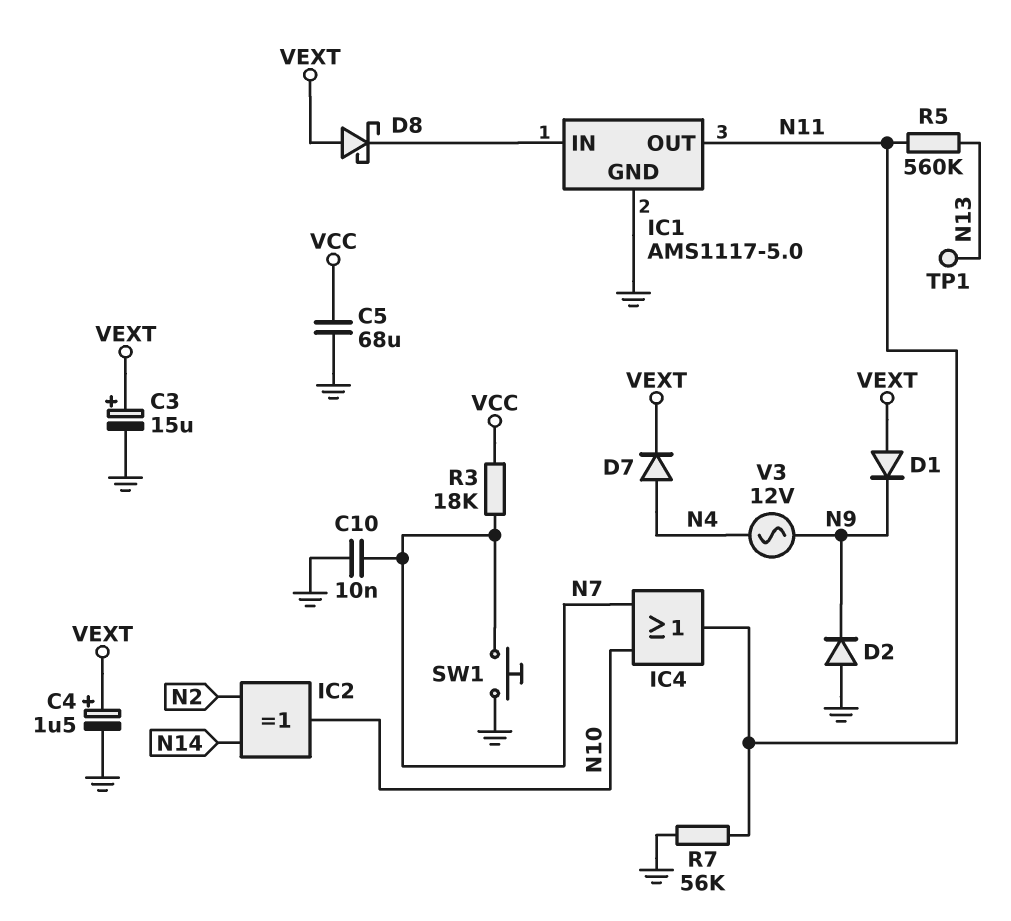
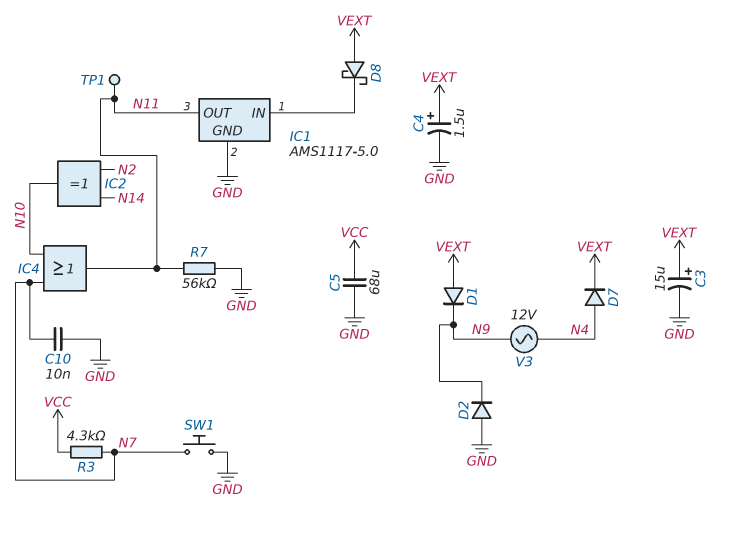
R3: 18k (N7, VCC) -> 4.3k (N7, VCC)
R5: 560k (N11, N13) -> none
TP1: test point (N13) -> test point (N11)

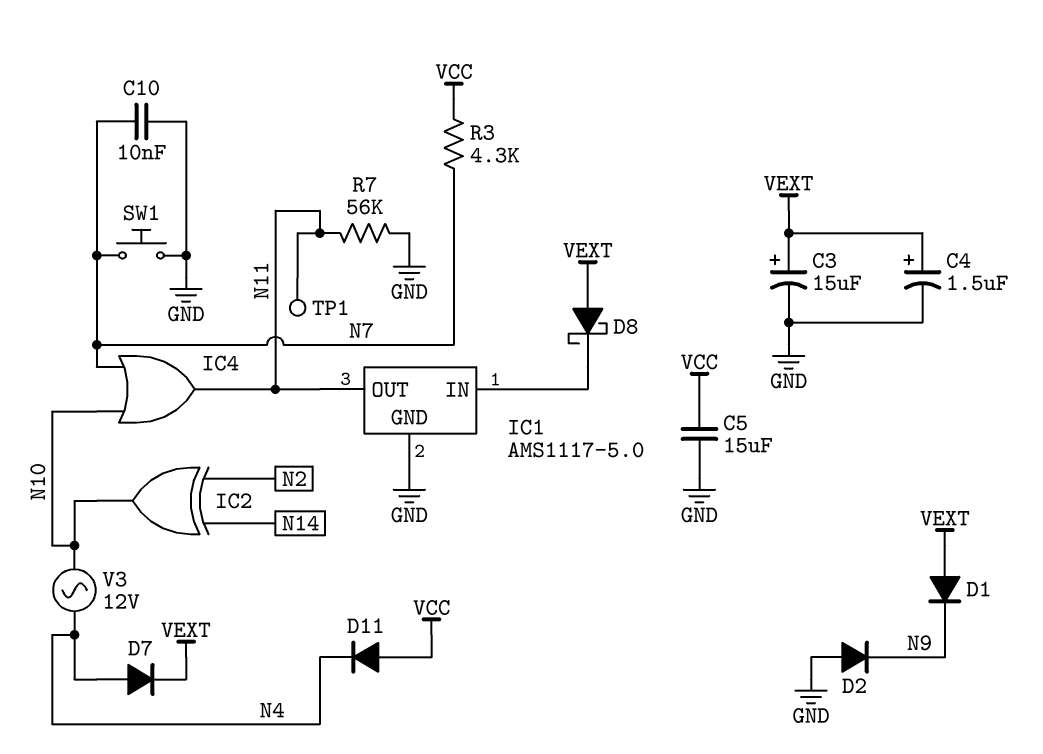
C5: 68uF (GND, VCC) -> 15uF (GND, VCC)
D11: none -> diode (A VCC, K N4)
V3: AC 12V (N4, N9) -> AC 12V (N4, N10)

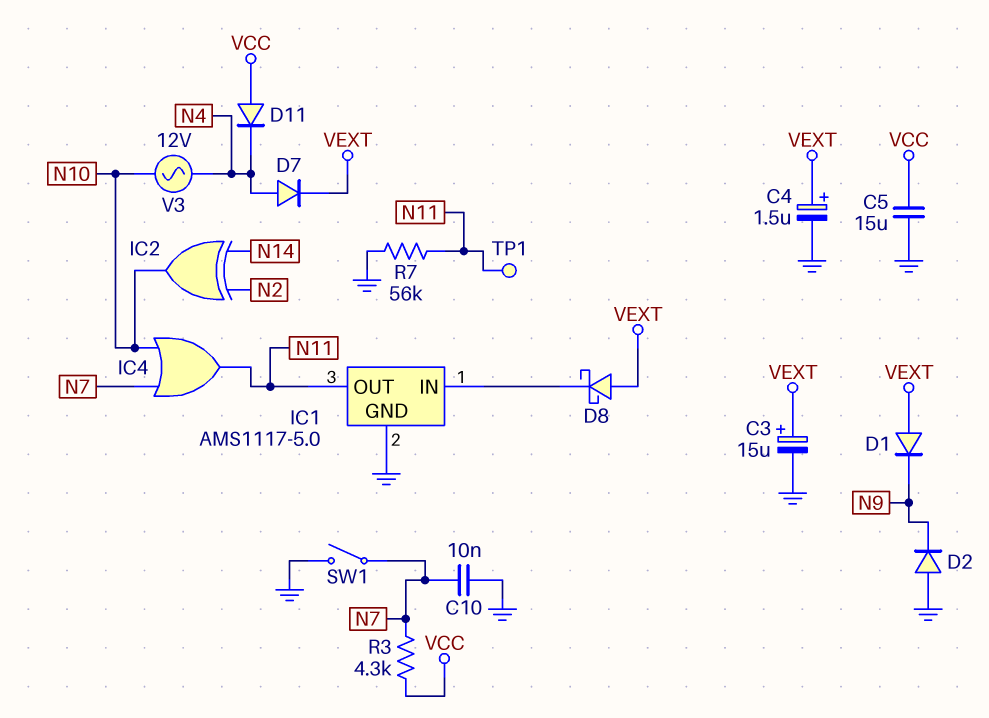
SW1: button (GND, N7) -> switch (GND, N7)

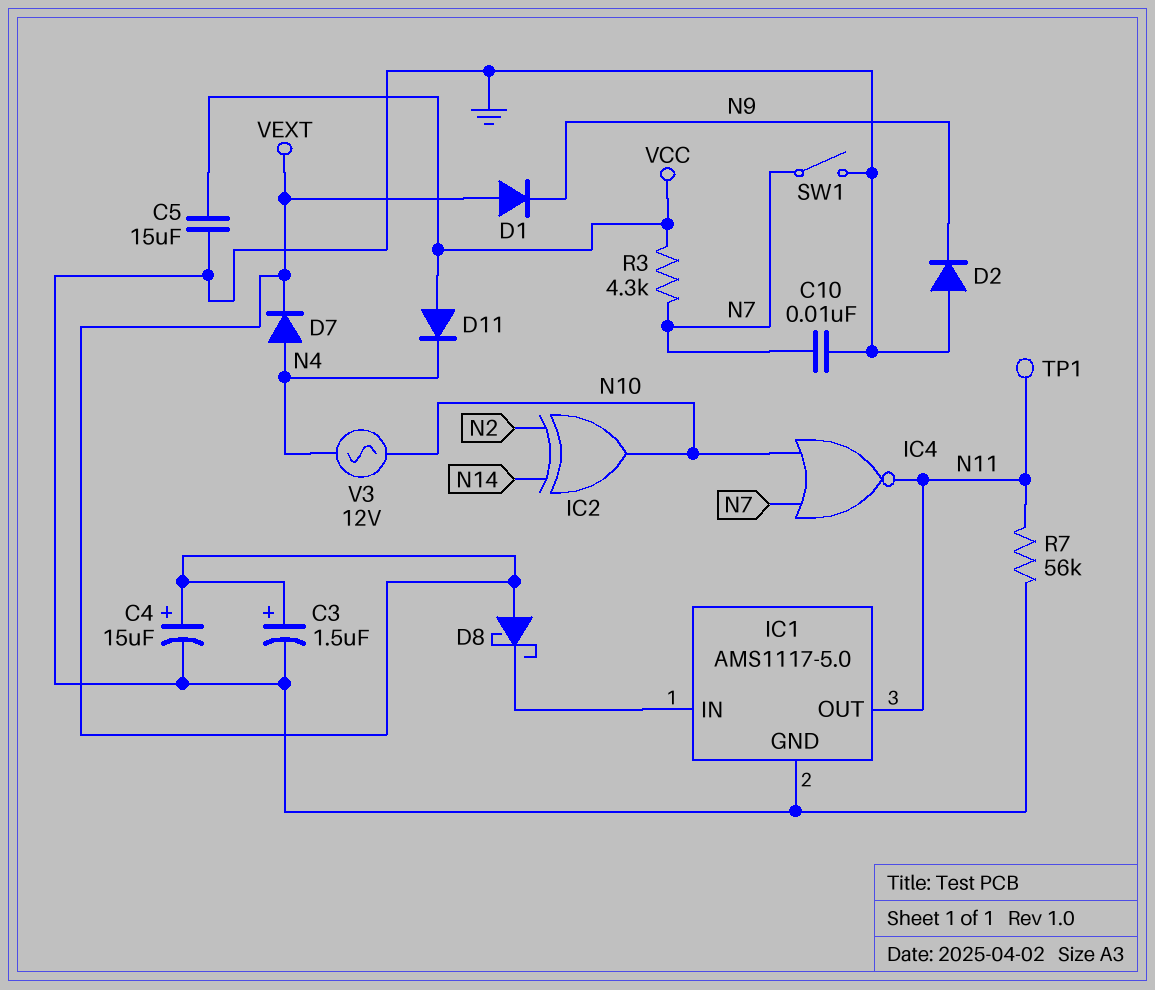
C3: 15uF (plus VEXT, minus GND) -> 1.5uF (plus VEXT, minus GND)
C4: 1.5uF (plus VEXT, minus GND) -> 15uF (plus VEXT, minus GND)
IC4: OR (in N7, in N10, out N11) -> NOR (in N7, in N10, out N11)

